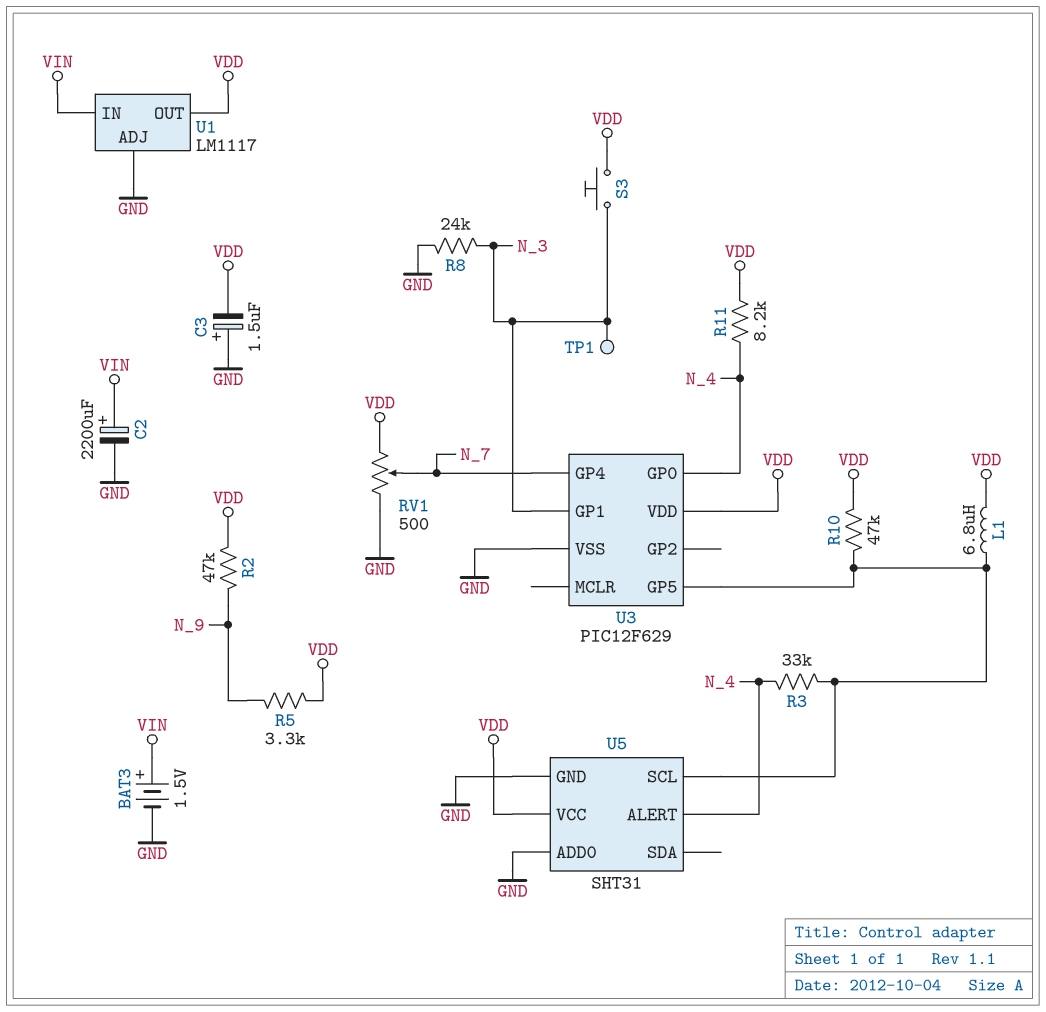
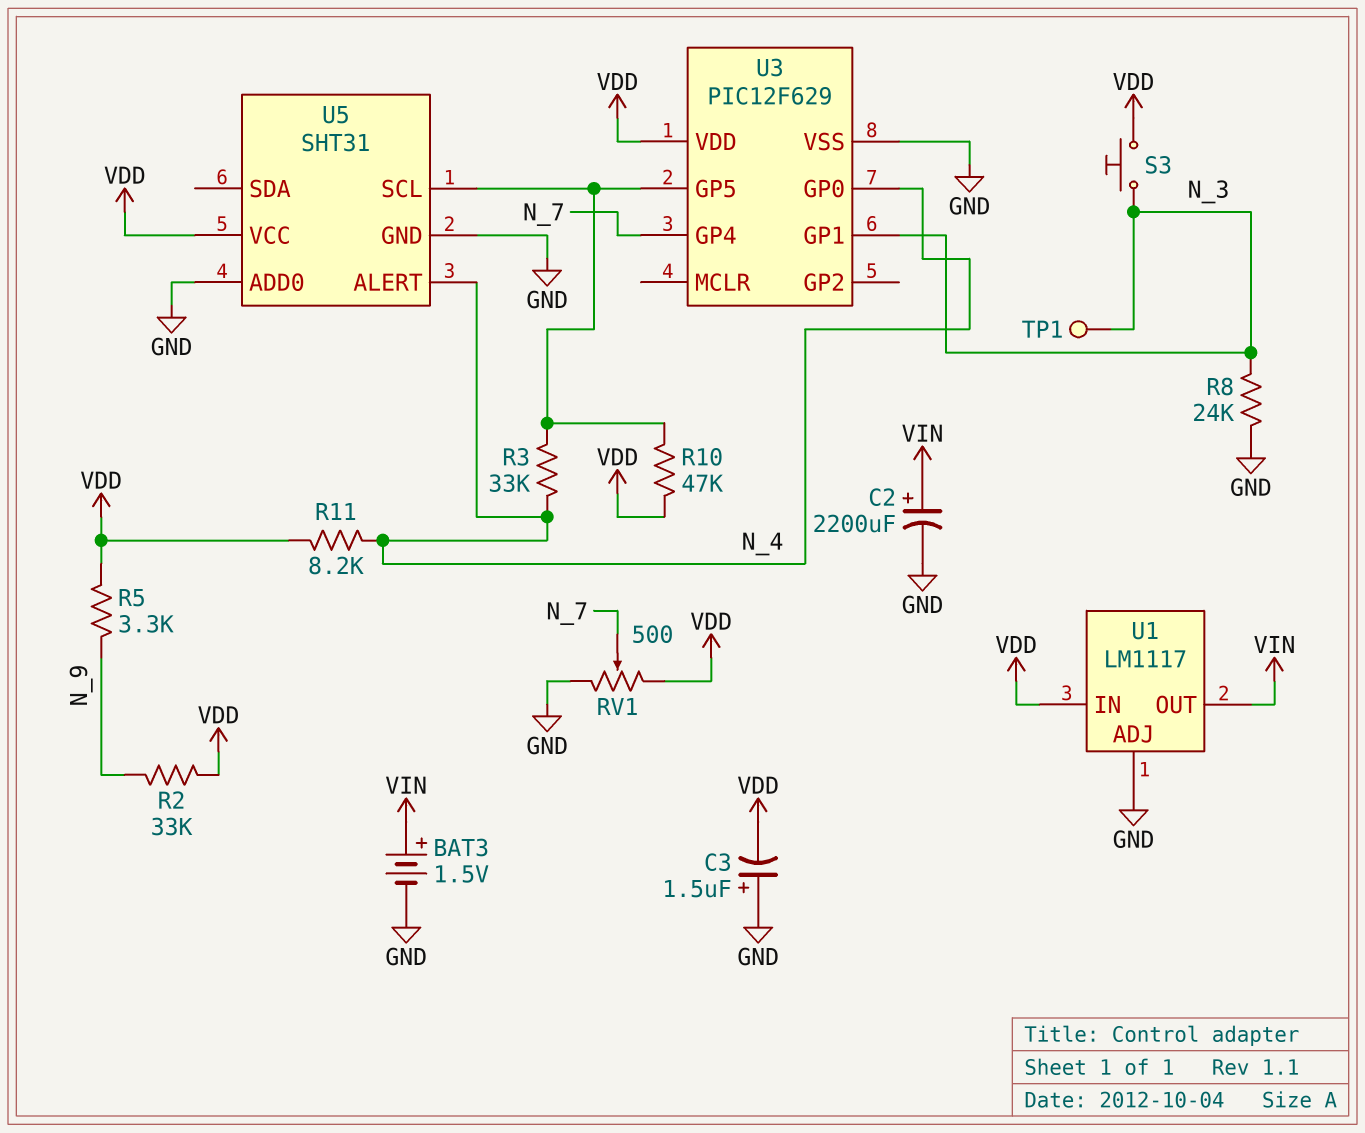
L1: 6.8uH (U3/GP5, VDD) -> none
R2: 47k (N_9, VDD) -> 33k (N_9, VDD)
U1 pin IN: VIN -> VDD
U1 pin OUT: VDD -> VIN

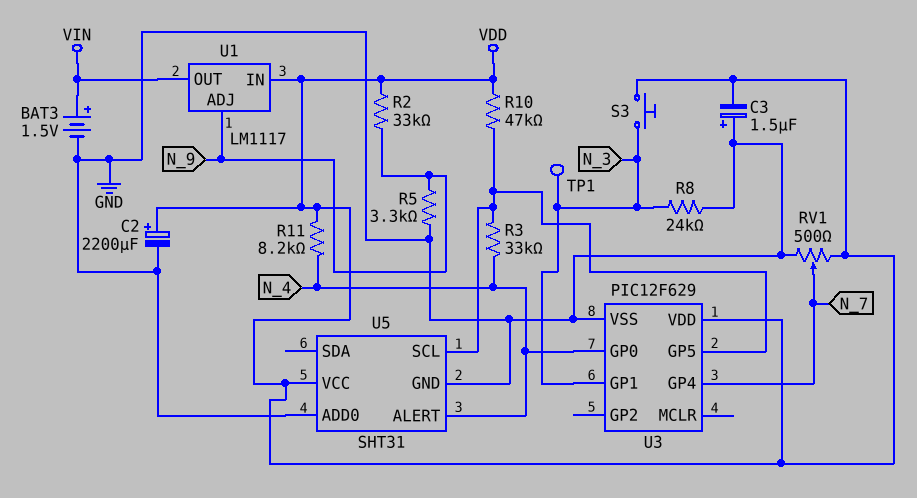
C2: 2200uF (plus VIN, minus GND) -> 2200uF (plus VDD, minus GND)
R5: 3.3k (N_9, VDD) -> 3.3k (GND, N_9)
U1 pin ADJ: GND -> N_9

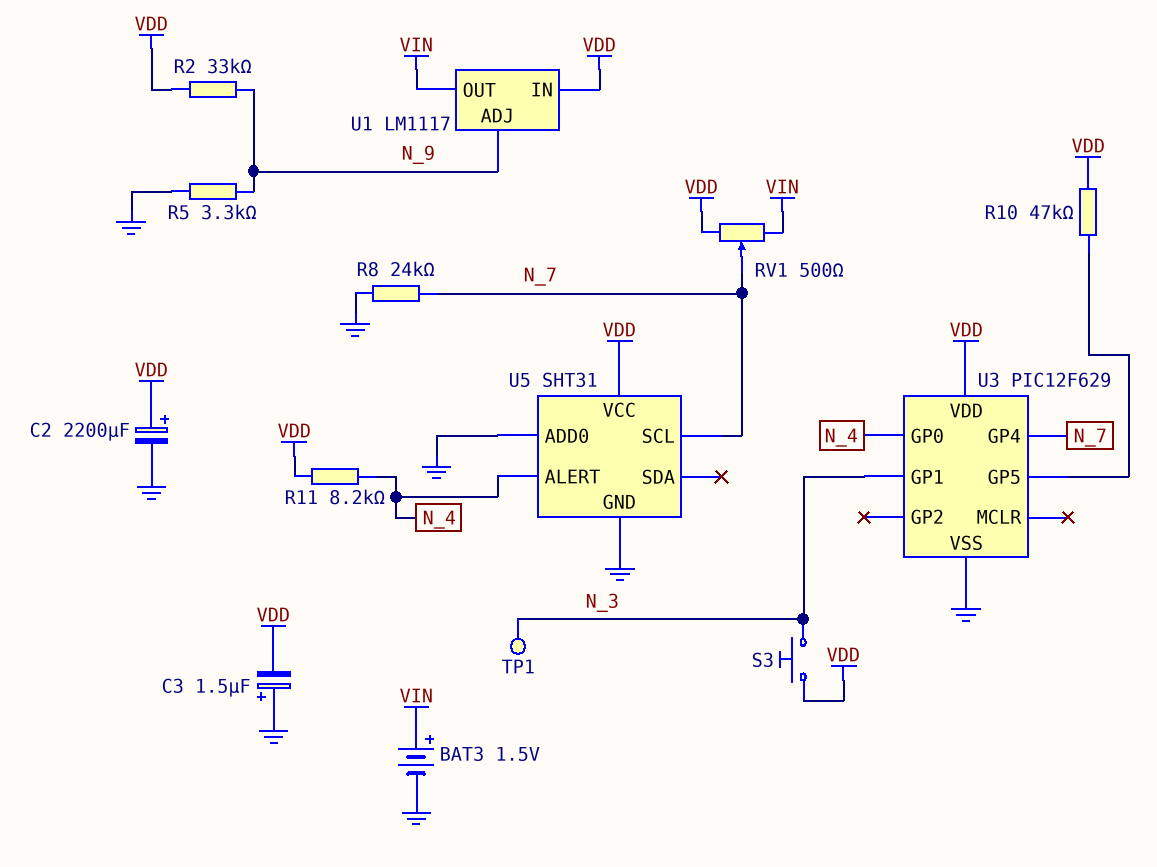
R3: 33k (N_4, U3/GP5) -> none
R8: 24k (GND, N_3) -> 24k (GND, N_7)
RV1: 500 (GND, VDD, wiper N_7) -> 500 (VDD, VIN, wiper N_7)
U5 pin SCL: U3/GP5 -> N_7

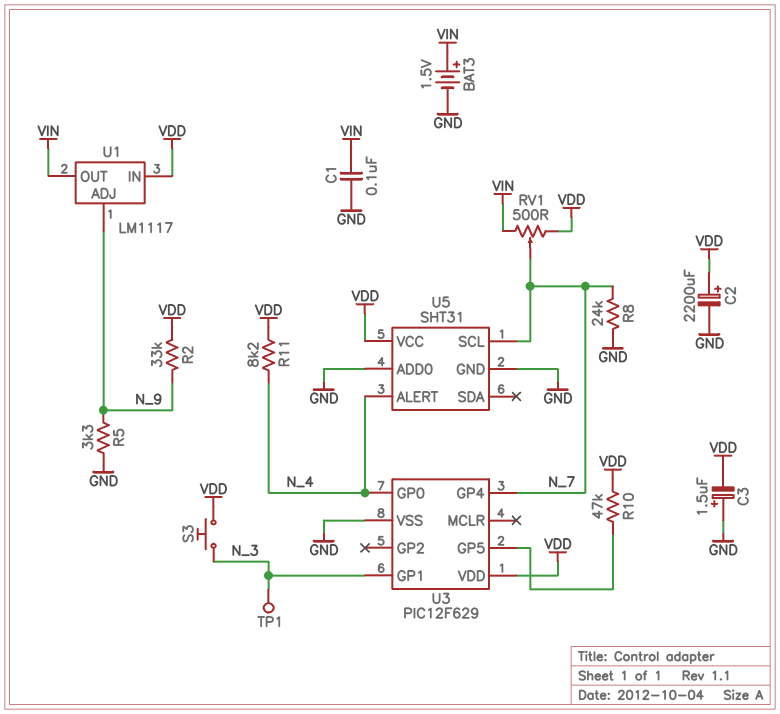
C1: none -> 100nF (GND, VIN)

